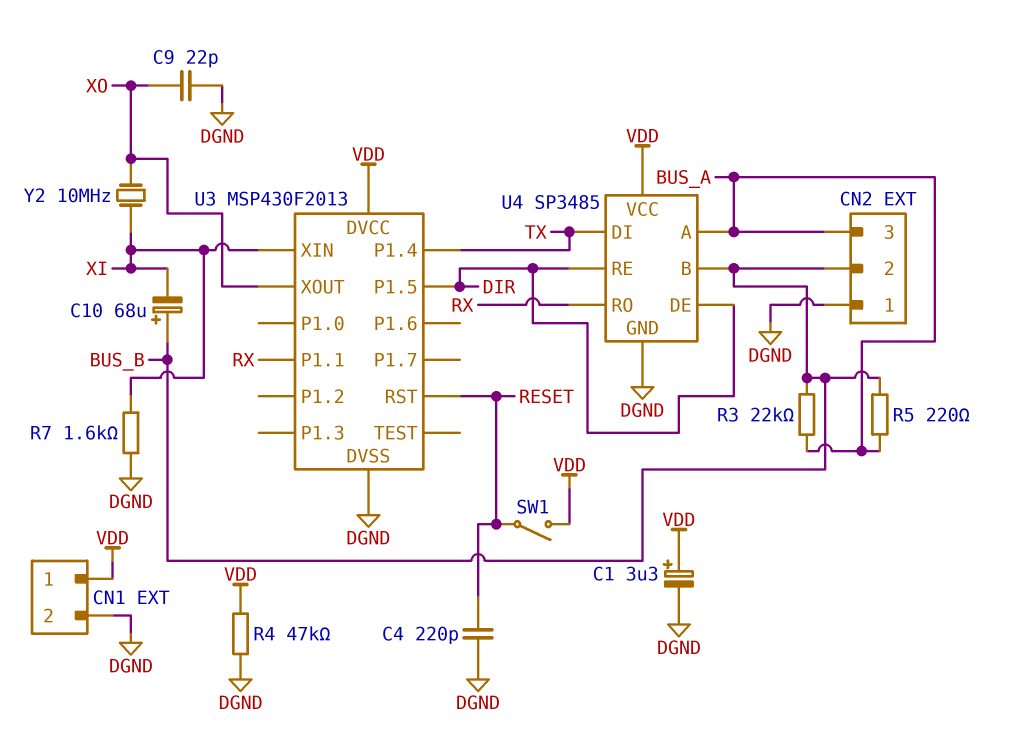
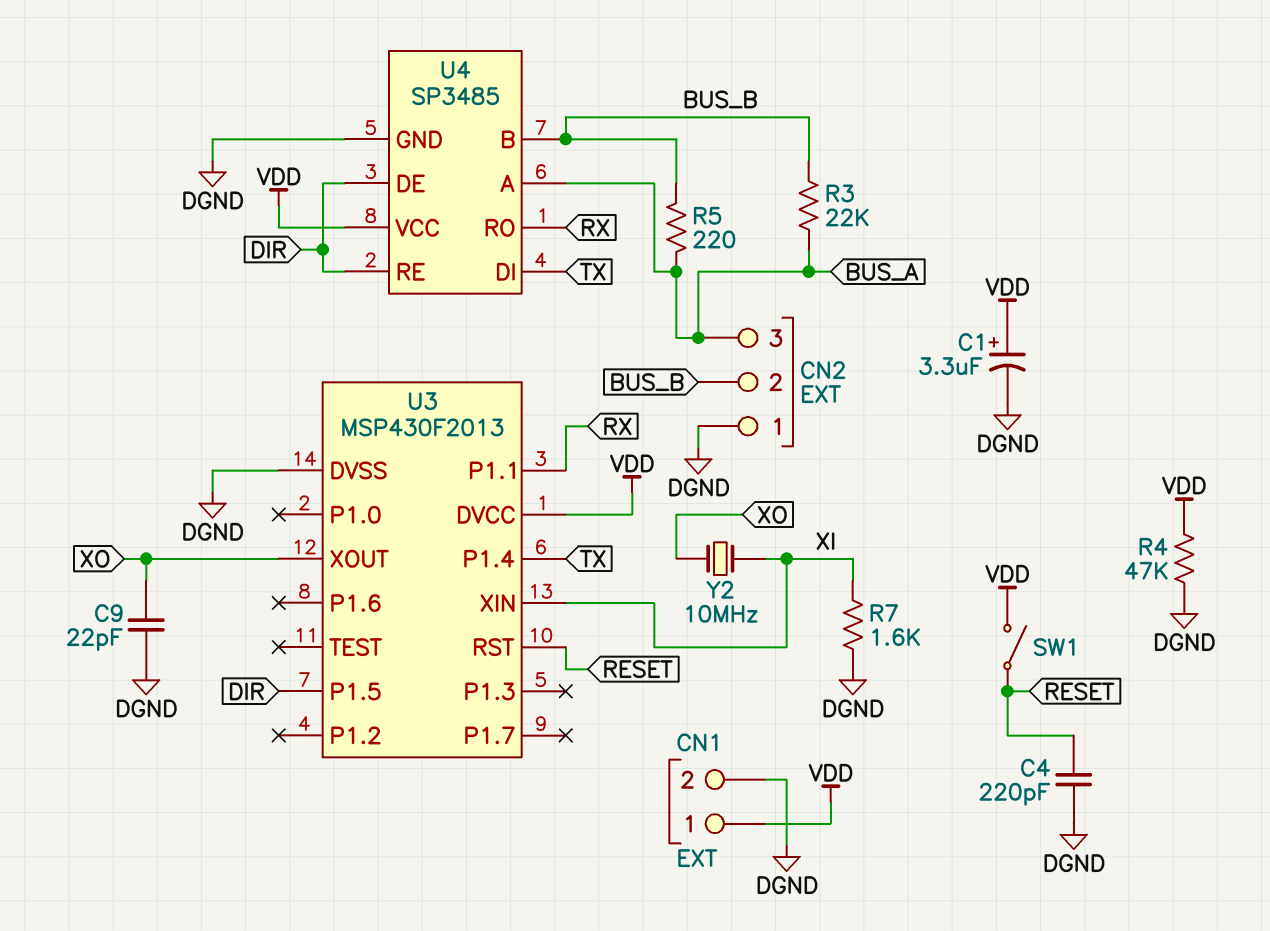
C10: 68uF (plus BUS_B, minus XI) -> none

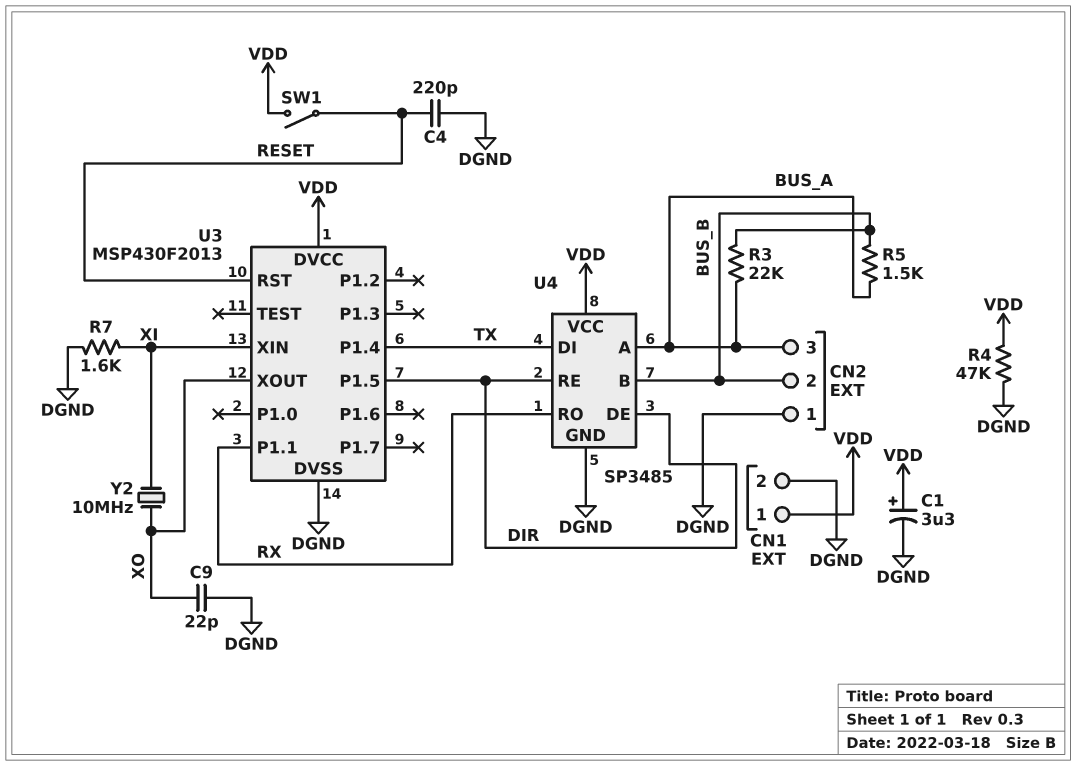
R5: 220 (BUS_A, BUS_B) -> 1.5k (BUS_A, BUS_B)

